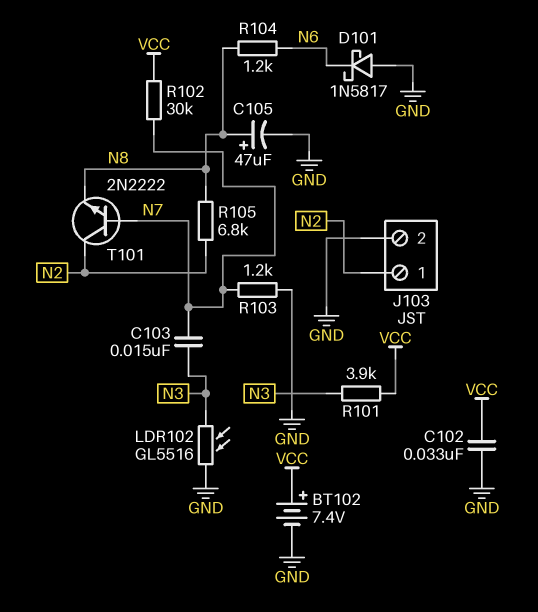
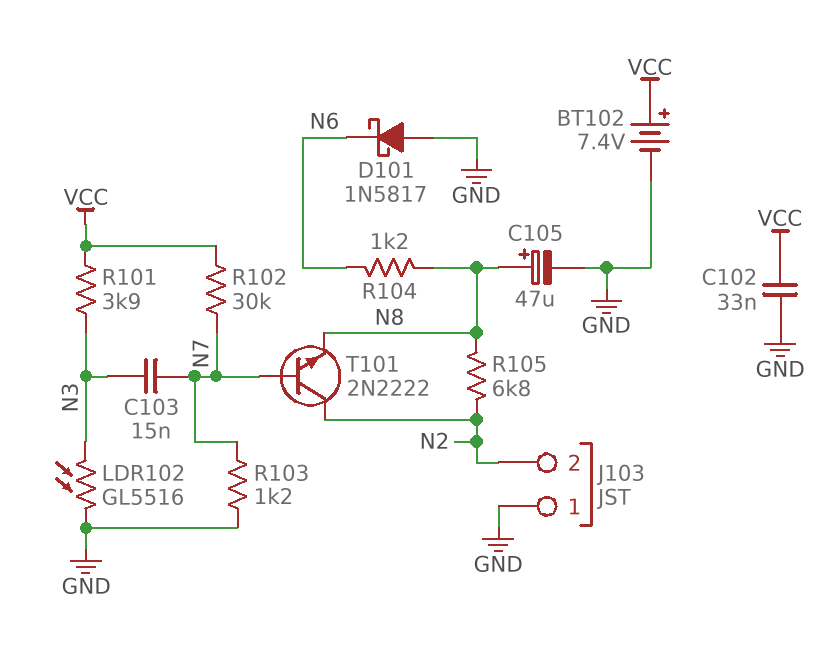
J103 pin 1: N2 -> GND
J103 pin 2: GND -> N2

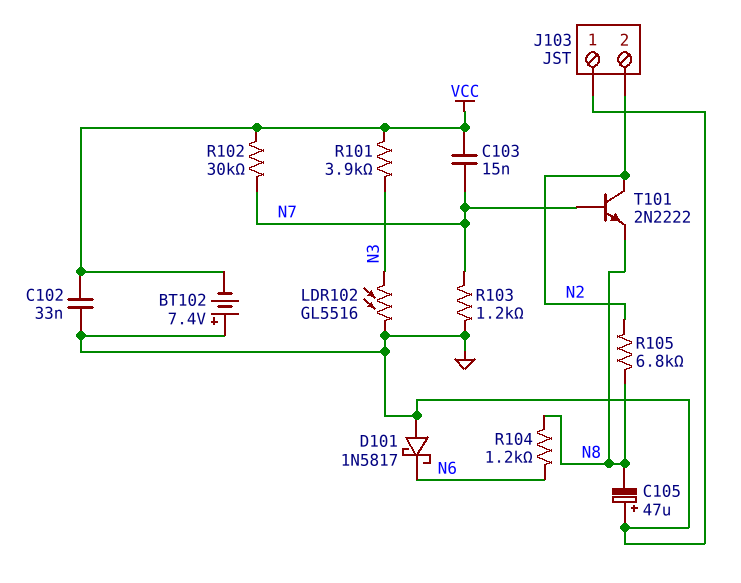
BT102: 7.4V (plus VCC, minus GND) -> 7.4V (plus GND, minus VCC)
C103: 15nF (N3, N7) -> 15nF (N7, VCC)
C105: 47uF (plus N8, minus GND) -> 47uF (plus GND, minus N8)

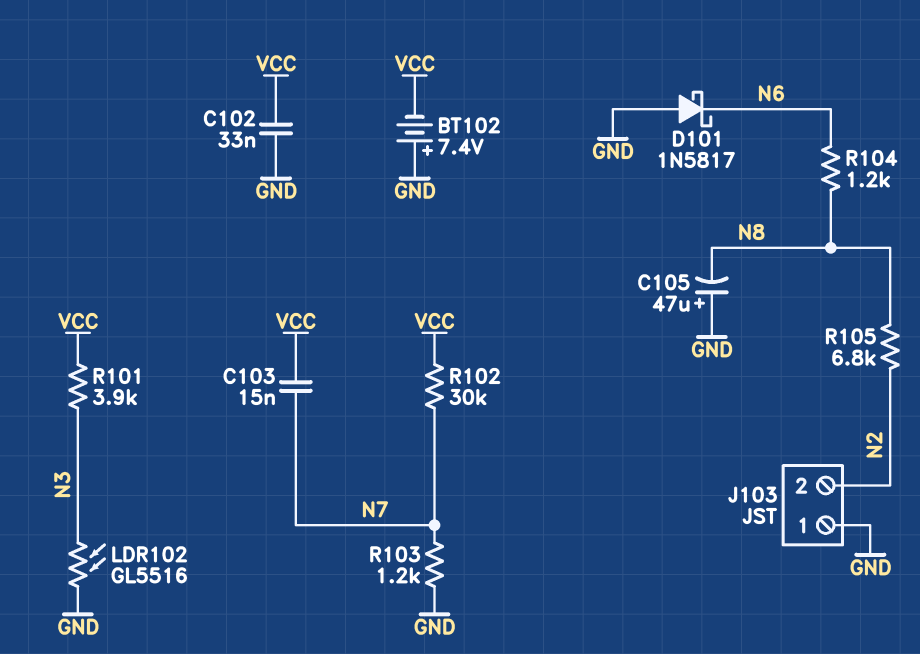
T101: NPN 2N2222 (B N7, C N2, E N8) -> none

